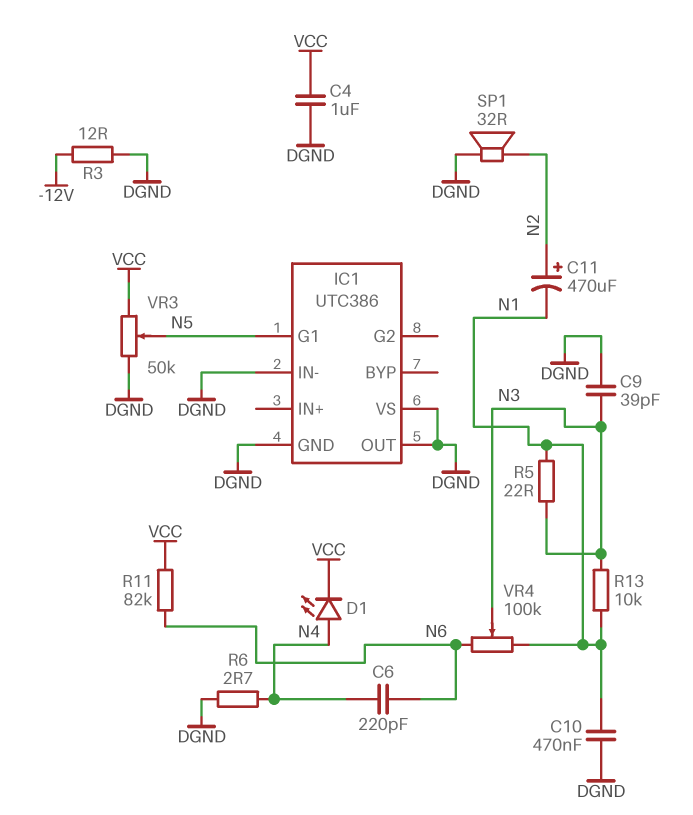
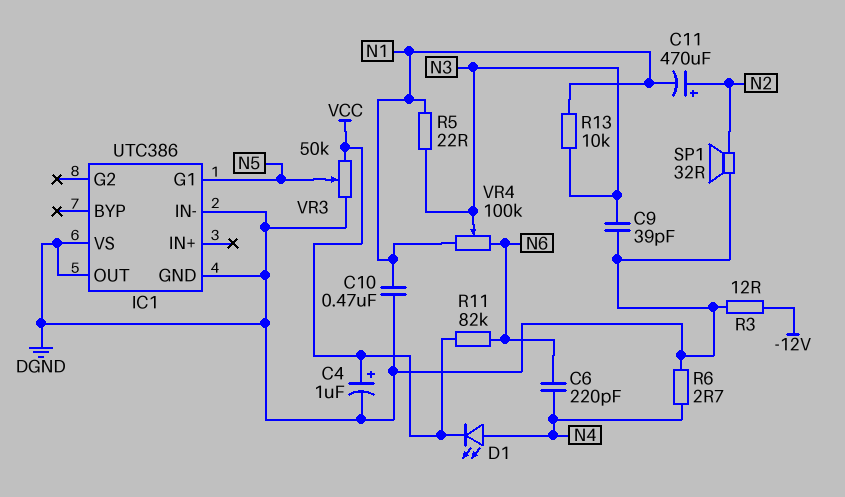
C4: 1uF (DGND, VCC) -> 1uF (plus VCC, minus DGND)

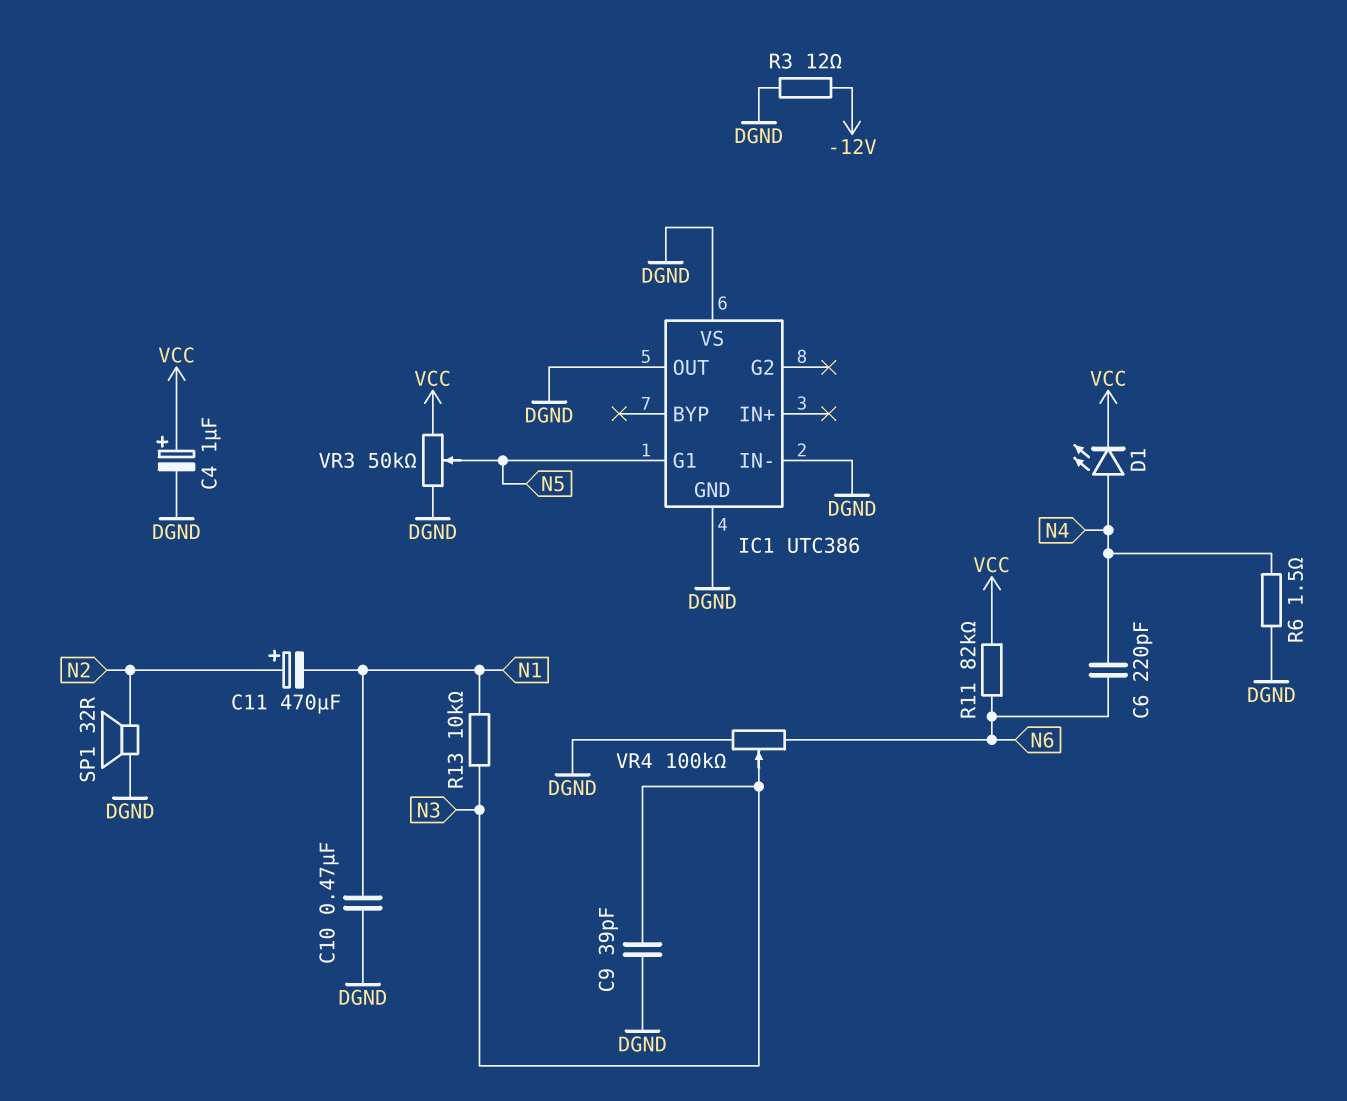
R5: 22 (N1, N3) -> none
R6: 2.7 (DGND, N4) -> 1.5 (DGND, N4)
VR4: 100k (N1, N6, wiper N3) -> 100k (DGND, N6, wiper N3)

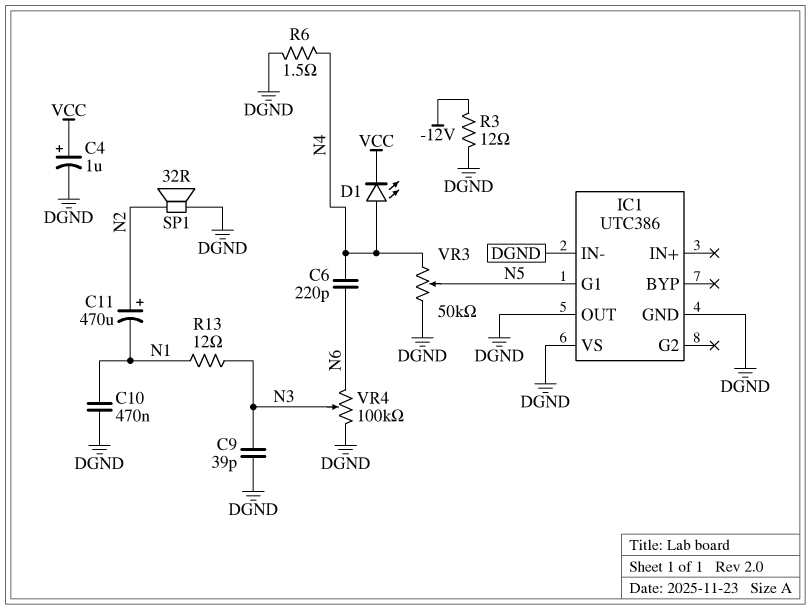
R11: 82k (N6, VCC) -> none
R13: 10k (N1, N3) -> 12 (N1, N3)
VR3: 50k (DGND, VCC, wiper N5) -> 50k (DGND, N4, wiper N5)

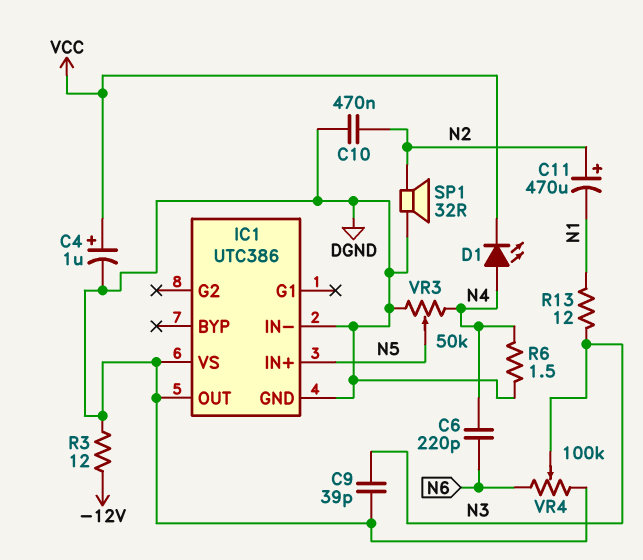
C10: 470nF (DGND, N1) -> 470nF (DGND, N2)
IC1 pin G1: N5 -> none
IC1 pin IN+: none -> N5

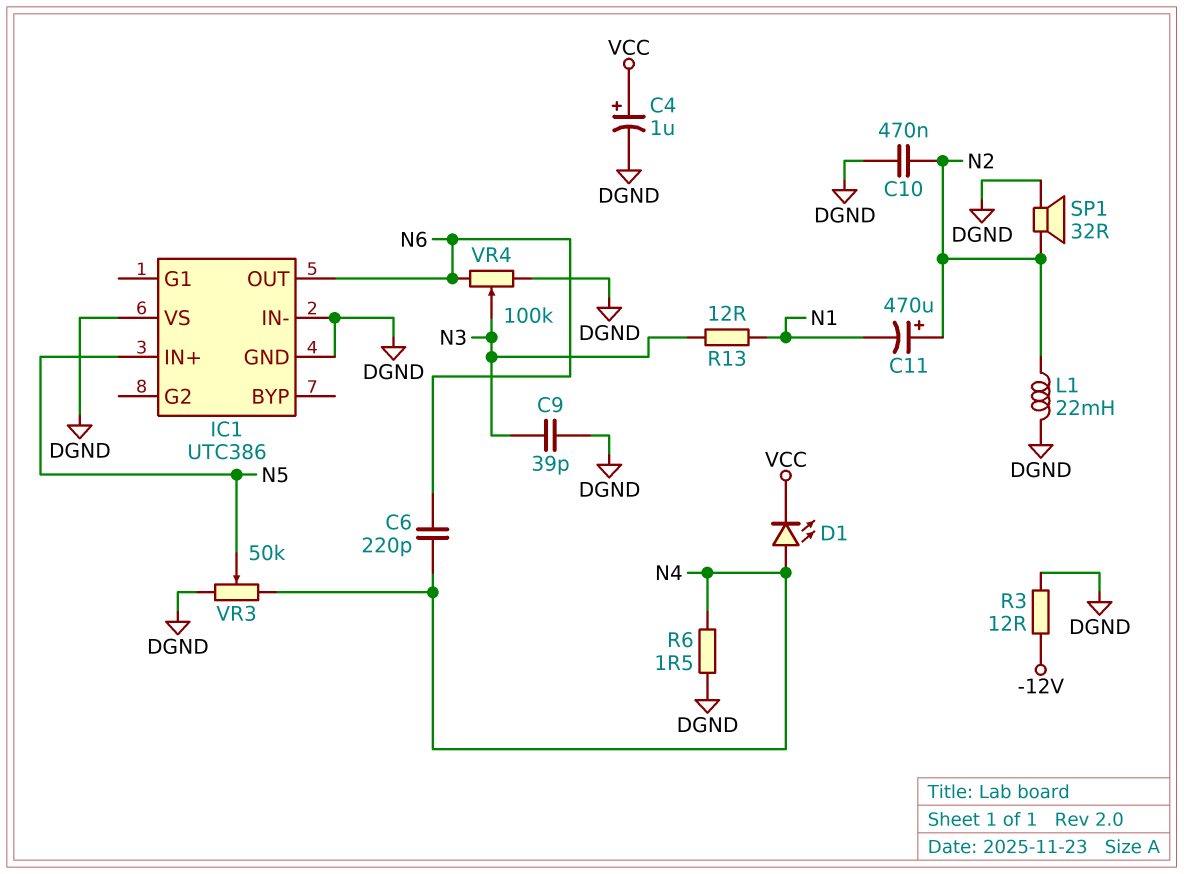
IC1 pin OUT: DGND -> N6
L1: none -> 22mH (DGND, N2)

